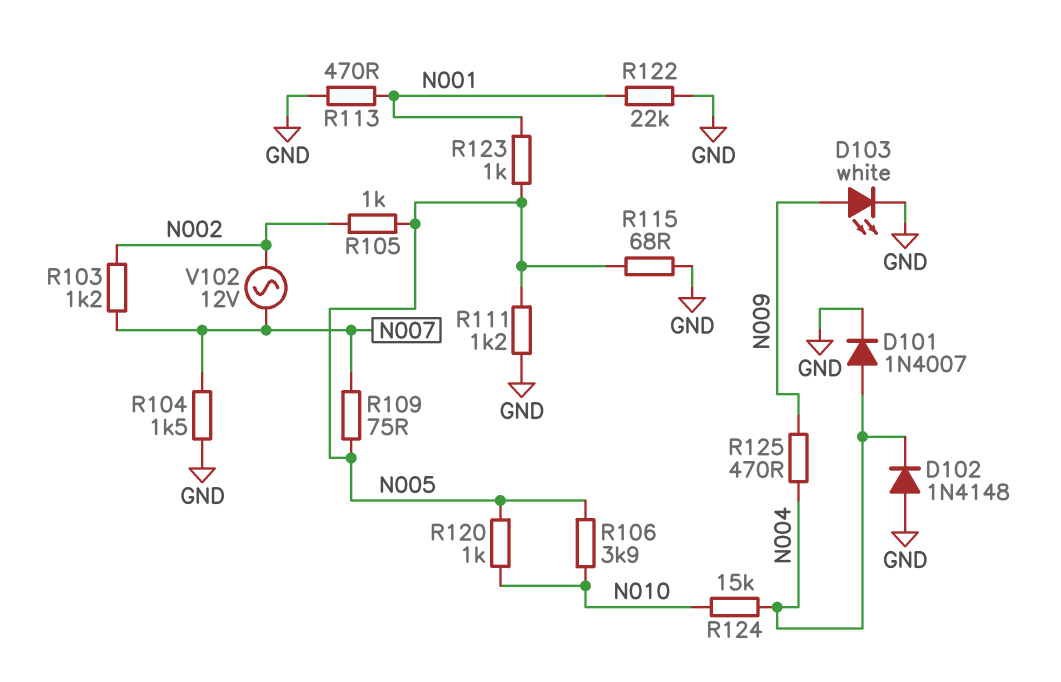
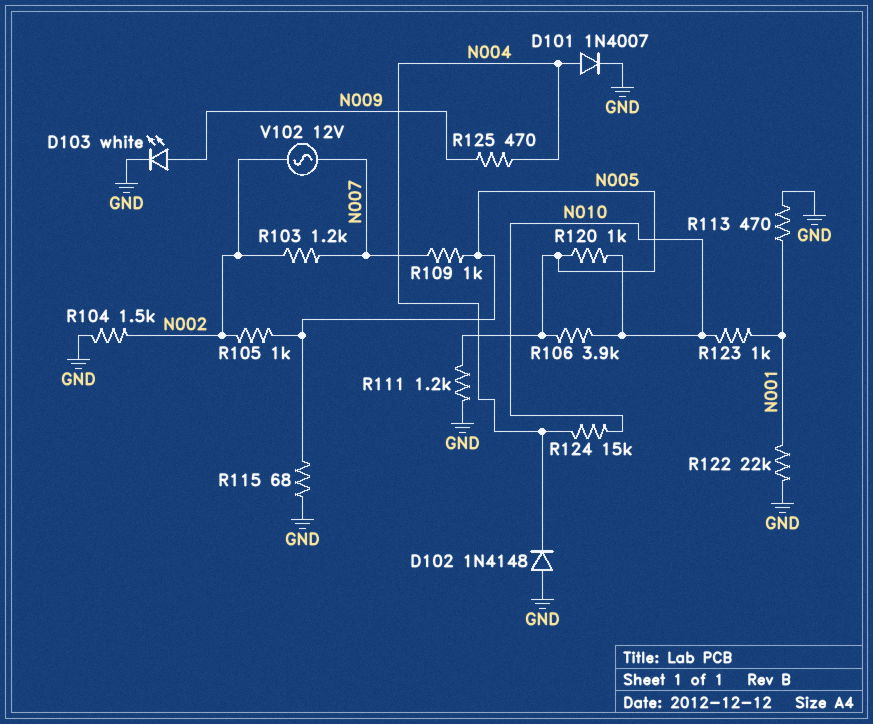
R104: 1.5k (GND, N007) -> 1.5k (GND, N002)
R109: 75 (N005, N007) -> 1k (N005, N007)
R123: 1k (N001, N005) -> 1k (N001, N010)

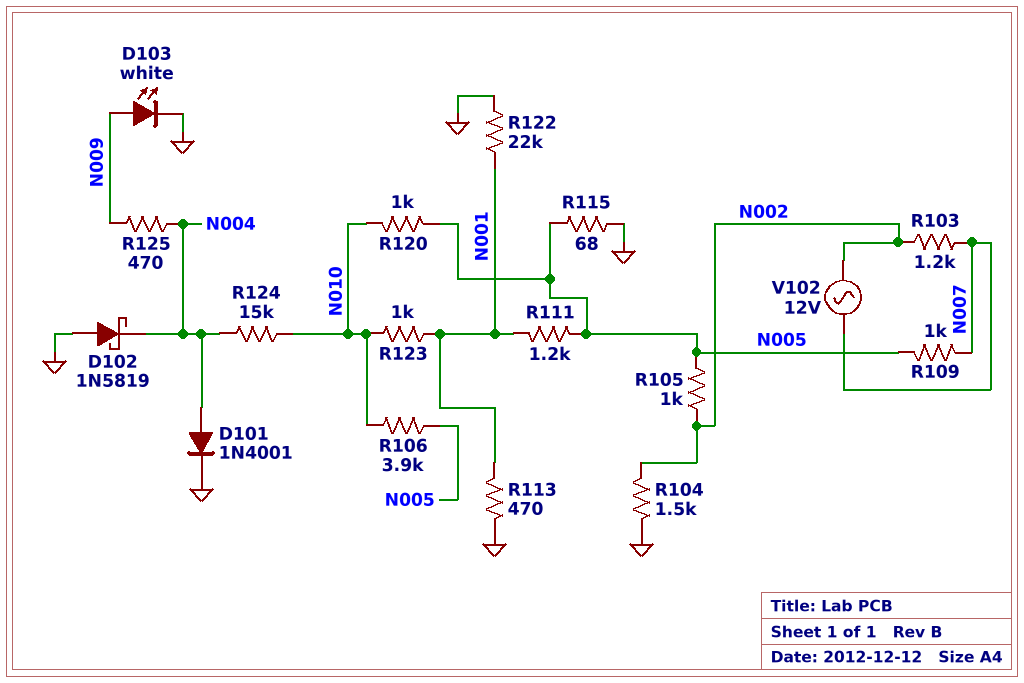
D101: diode 1N4007 (A N004, K GND) -> diode 1N4001 (A N004, K GND)
D102: diode 1N4148 (A GND, K N004) -> schottky 1N5819 (A GND, K N004)
R111: 1.2k (GND, N005) -> 1.2k (N001, N005)

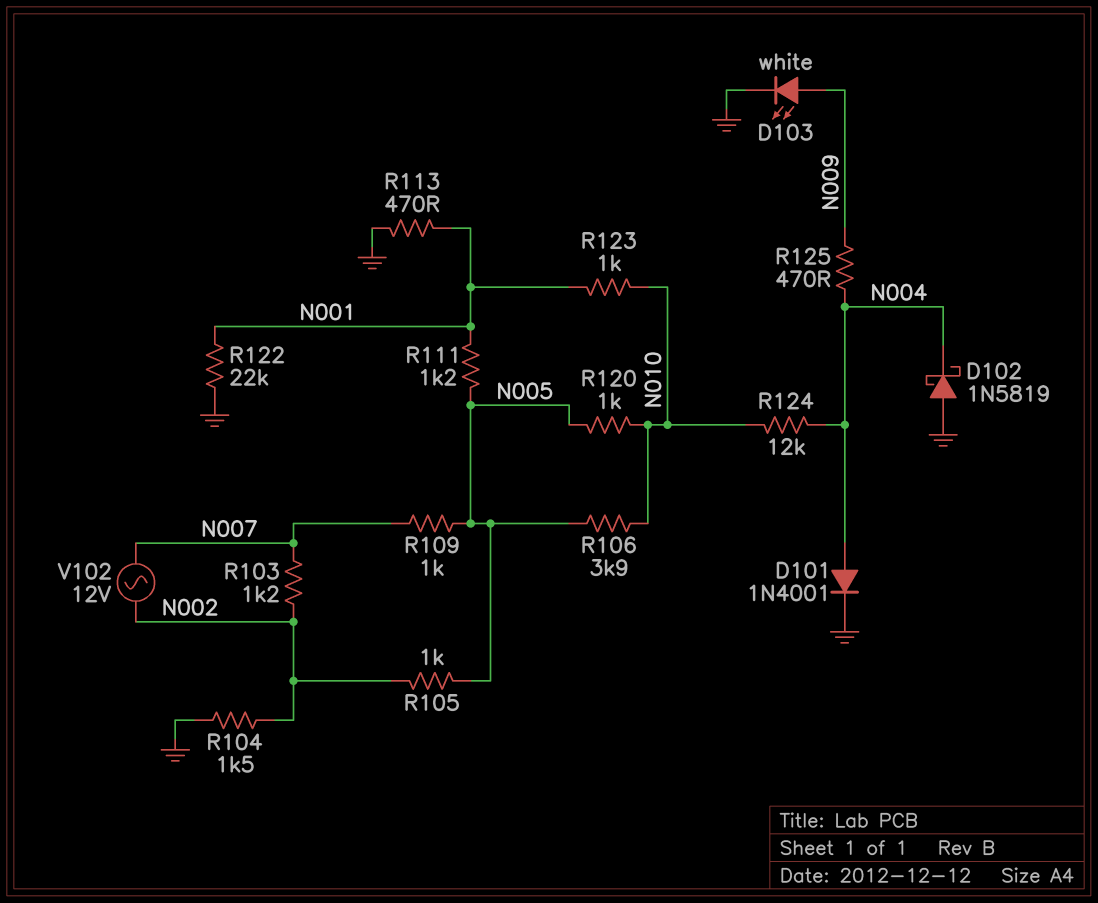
R115: 68 (GND, N005) -> none
R124: 15k (N004, N010) -> 12k (N004, N010)

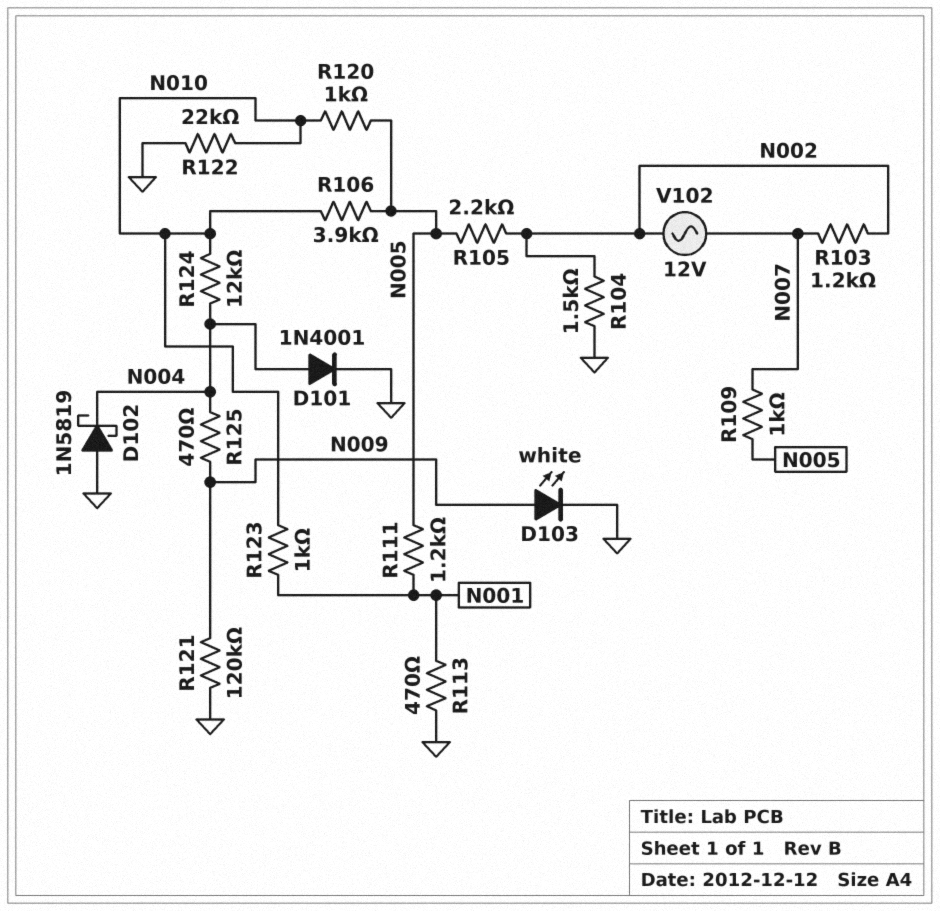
R105: 1k (N002, N005) -> 2.2k (N002, N005)
R121: none -> 120k (GND, N009)
R122: 22k (GND, N001) -> 22k (GND, N010)

